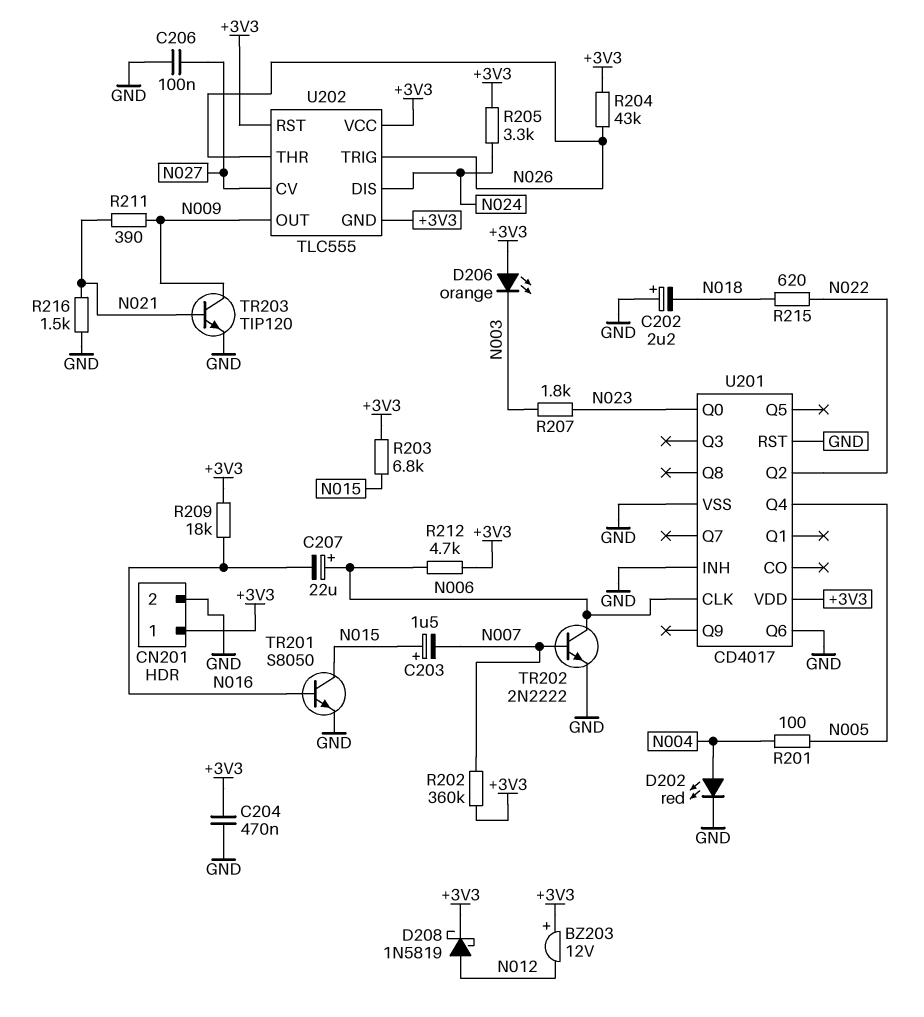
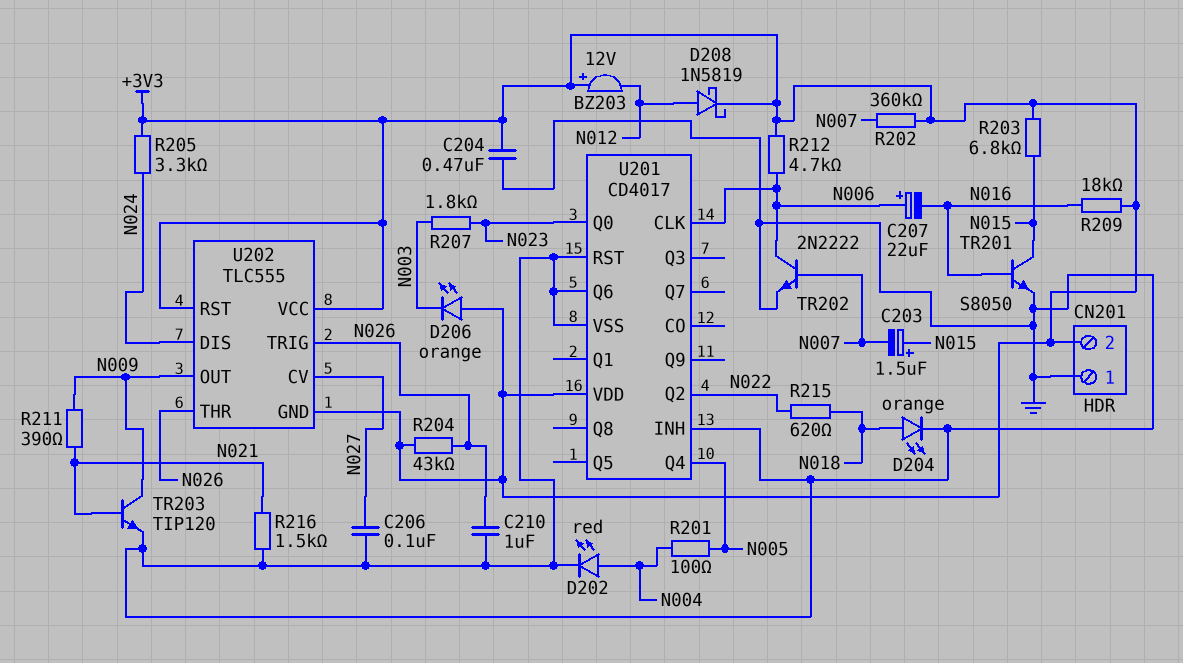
C202: 2.2uF (plus GND, minus N018) -> none
C210: none -> 1uF (GND, N026)
CN201 pin 1: +3V3 -> GND
CN201 pin 2: GND -> +3V3
D204: none -> LED orange (A N018, K GND)

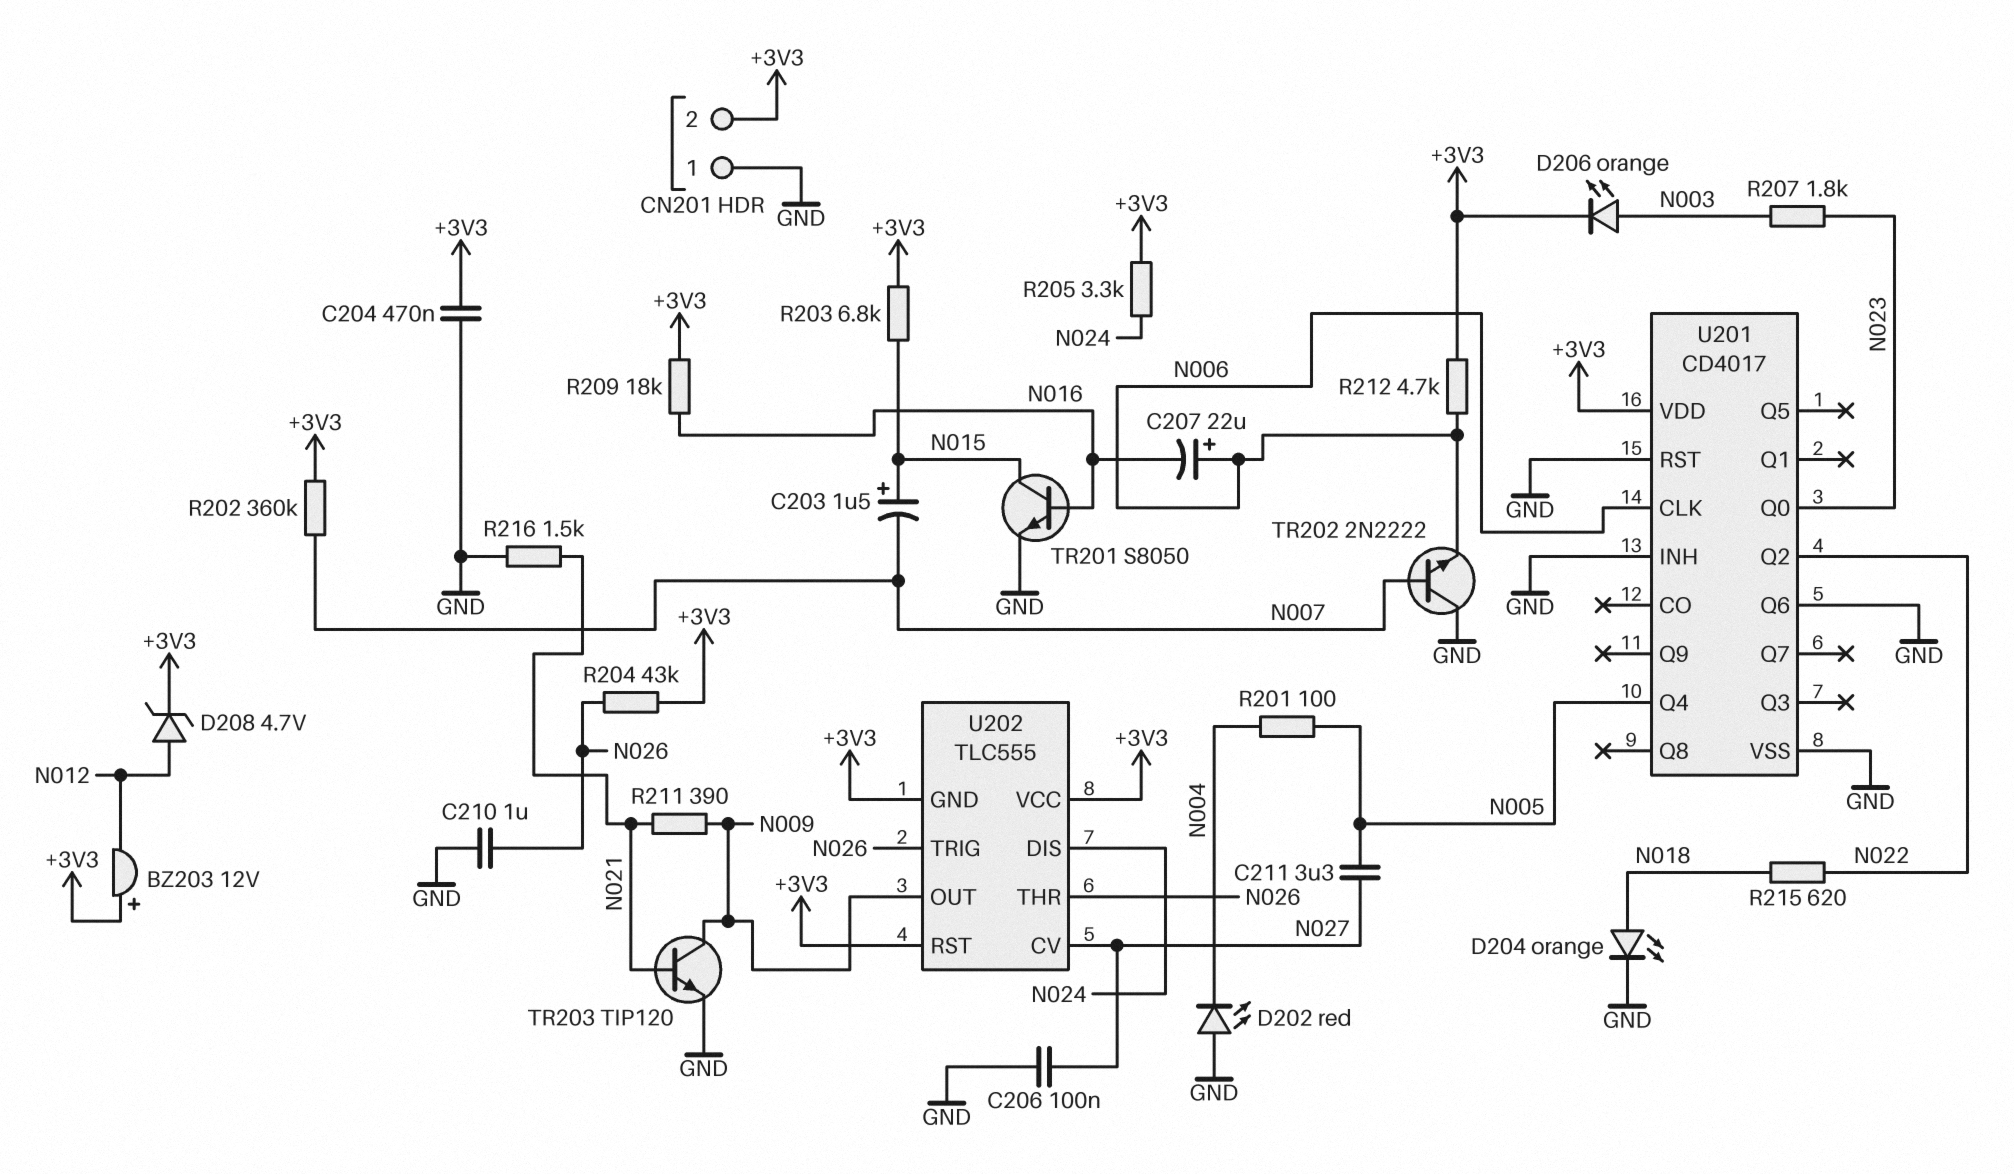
C211: none -> 3.3uF (N005, N027)
D202: LED red (A N004, K GND) -> LED red (A GND, K N004)
D206: LED orange (A +3V3, K N003) -> LED orange (A N003, K +3V3)
D208: schottky 1N5819 (A N012, K +3V3) -> zener 4.7V (A N012, K +3V3)
TR202: NPN 2N2222 (B N007, C N006, E GND) -> NPN 2N2222 (B N007, C GND, E N006)

